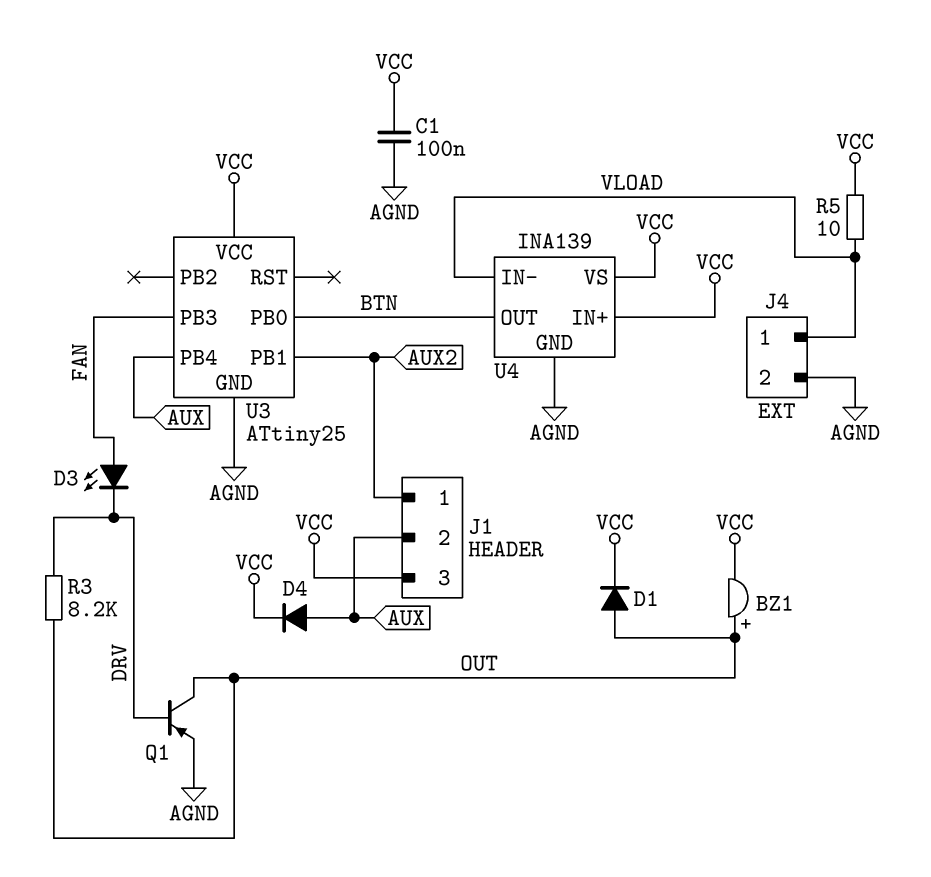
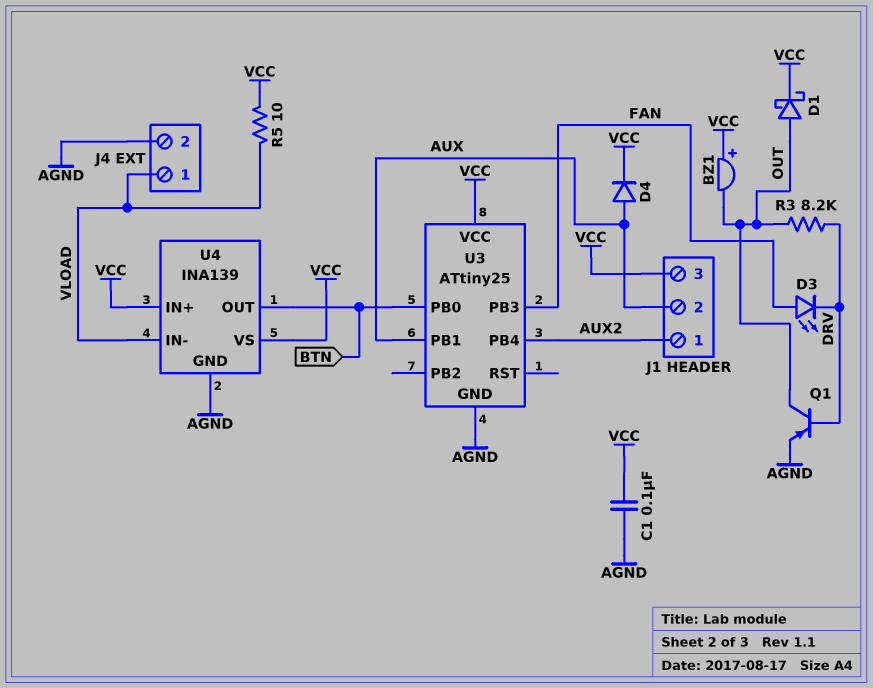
BZ1: buzzer (plus OUT, minus VCC) -> buzzer (plus VCC, minus OUT)
D1: diode (A OUT, K VCC) -> schottky (A OUT, K VCC)
U3 pin PB1: AUX2 -> AUX
U3 pin PB4: AUX -> AUX2

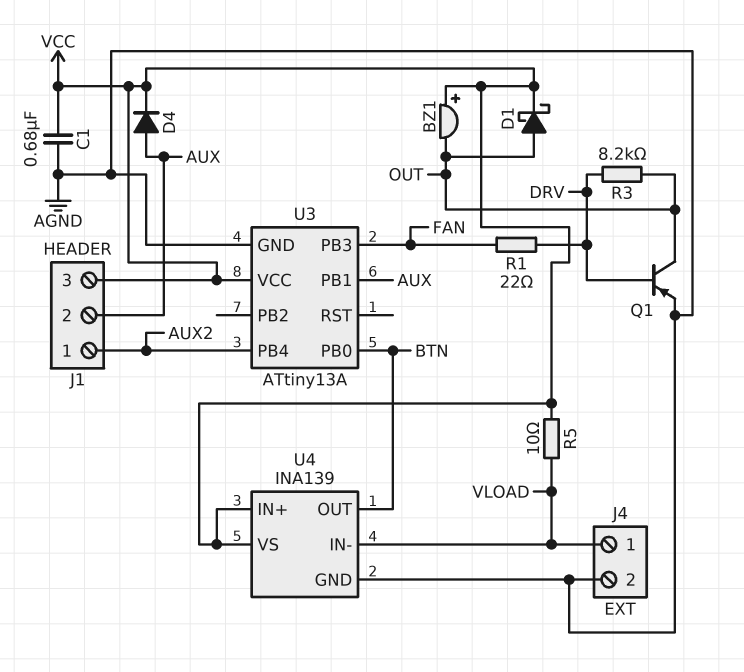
C1: 100nF (AGND, VCC) -> 680nF (AGND, VCC)
D3: LED (A FAN, K DRV) -> none
R1: none -> 22 (DRV, FAN)
U3: ATtiny25 -> ATtiny13A

